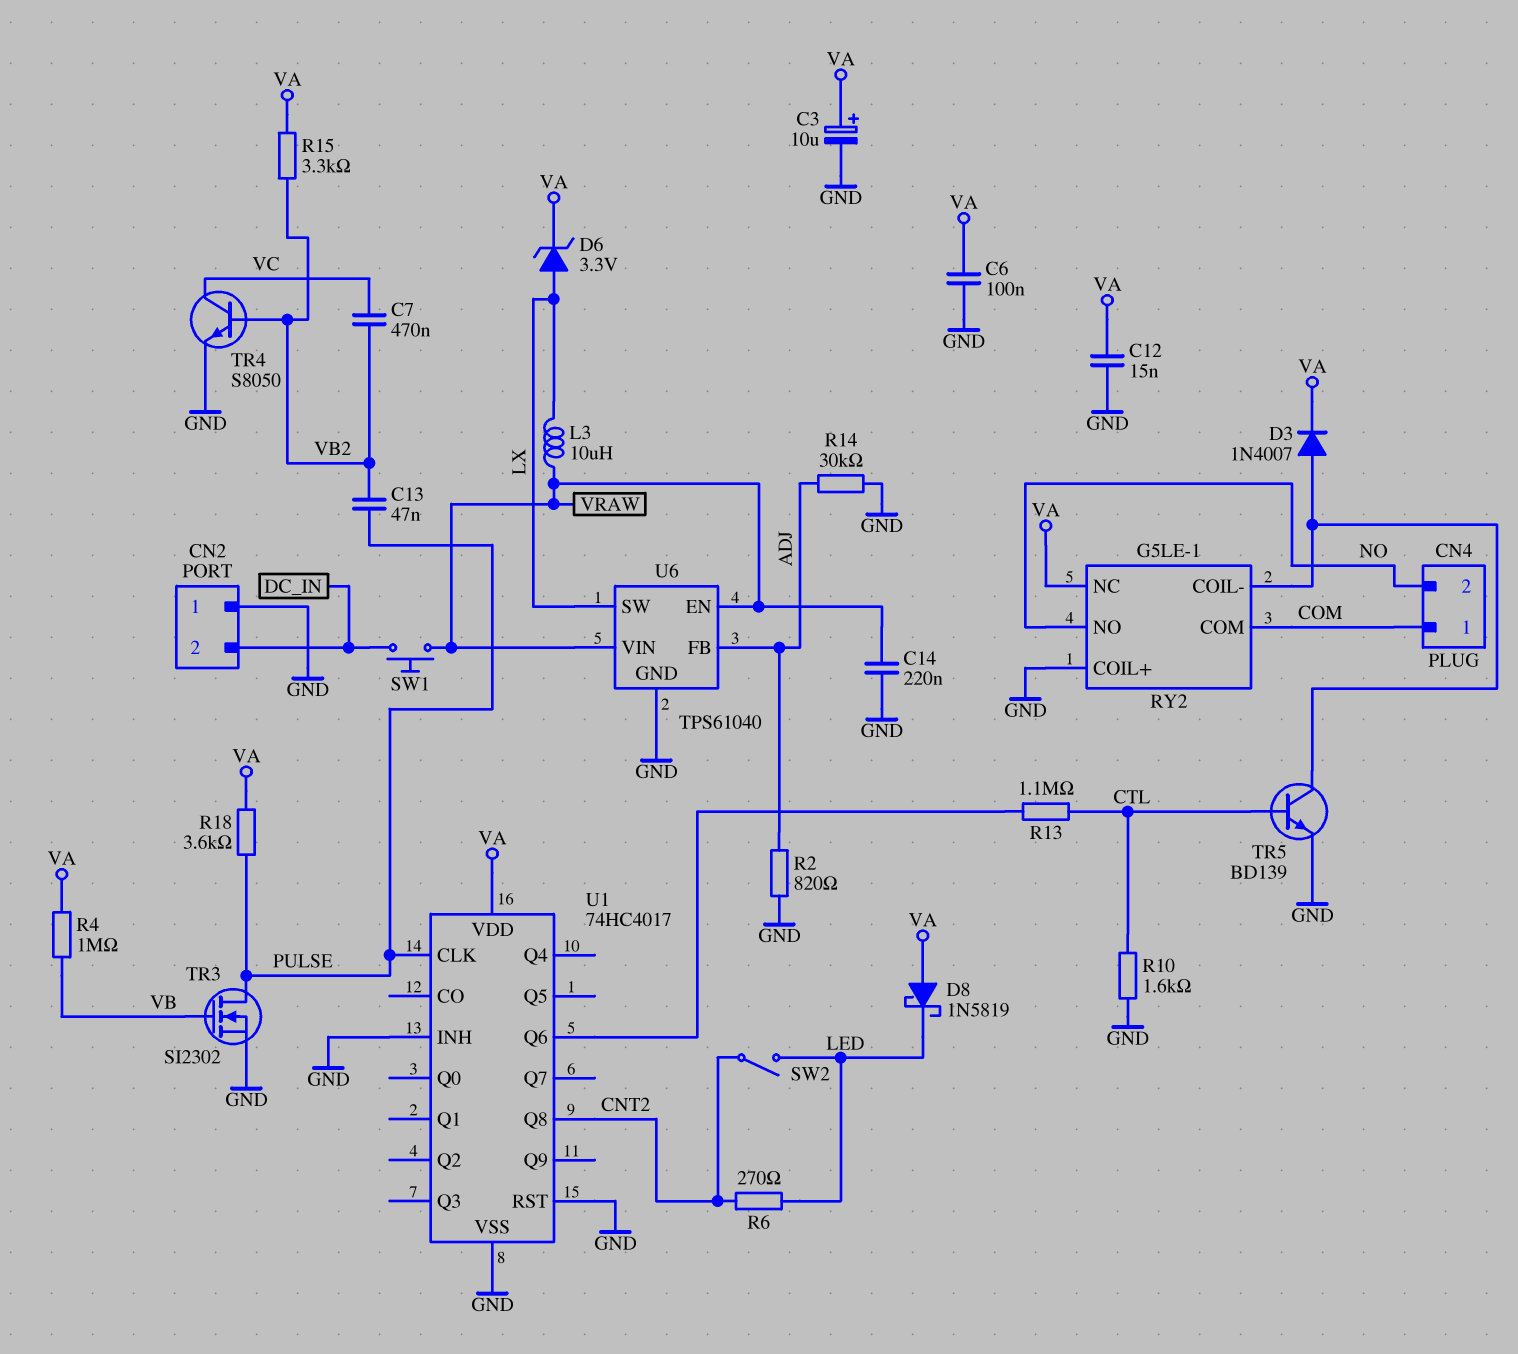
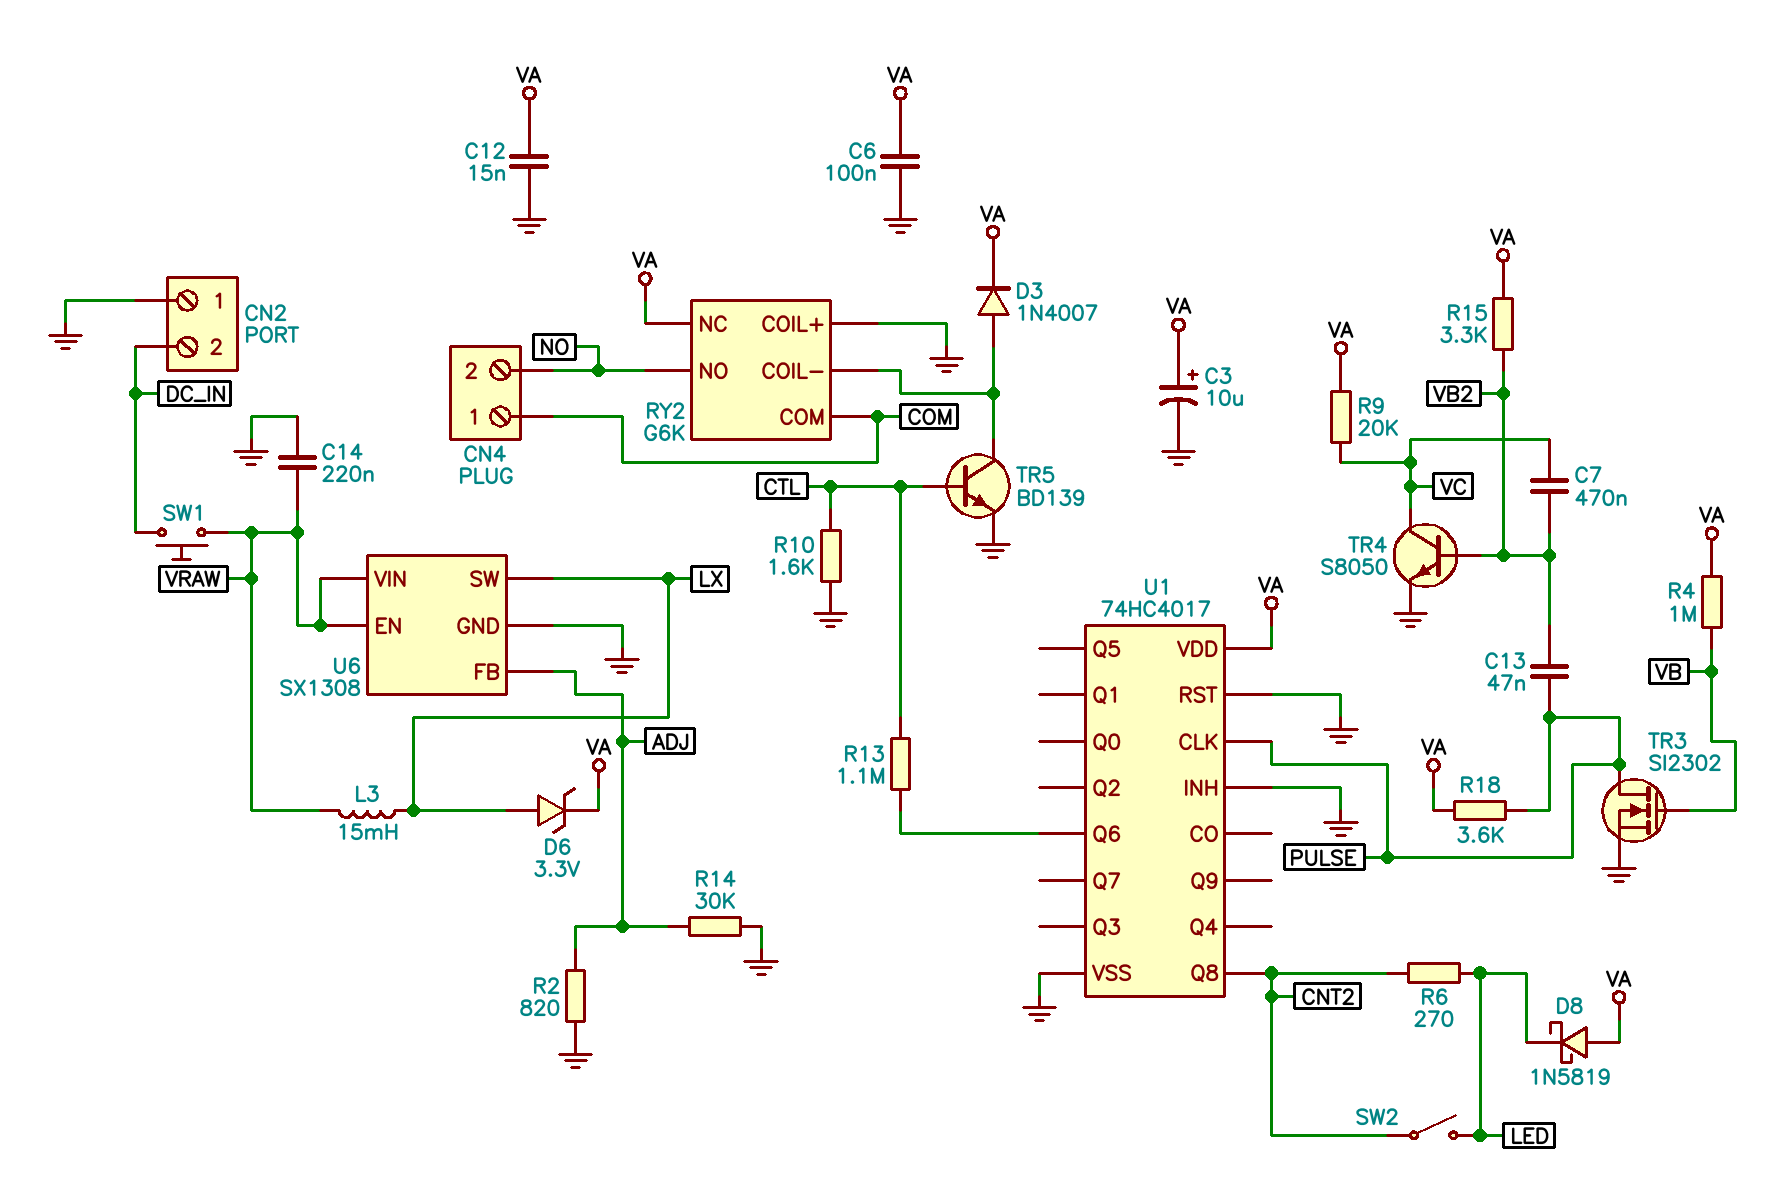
L3: 10uH (LX, VRAW) -> 15mH (LX, VRAW)
R9: none -> 20k (VA, VC)
RY2: G5LE-1 -> G6K
U6: TPS61040 -> SX1308

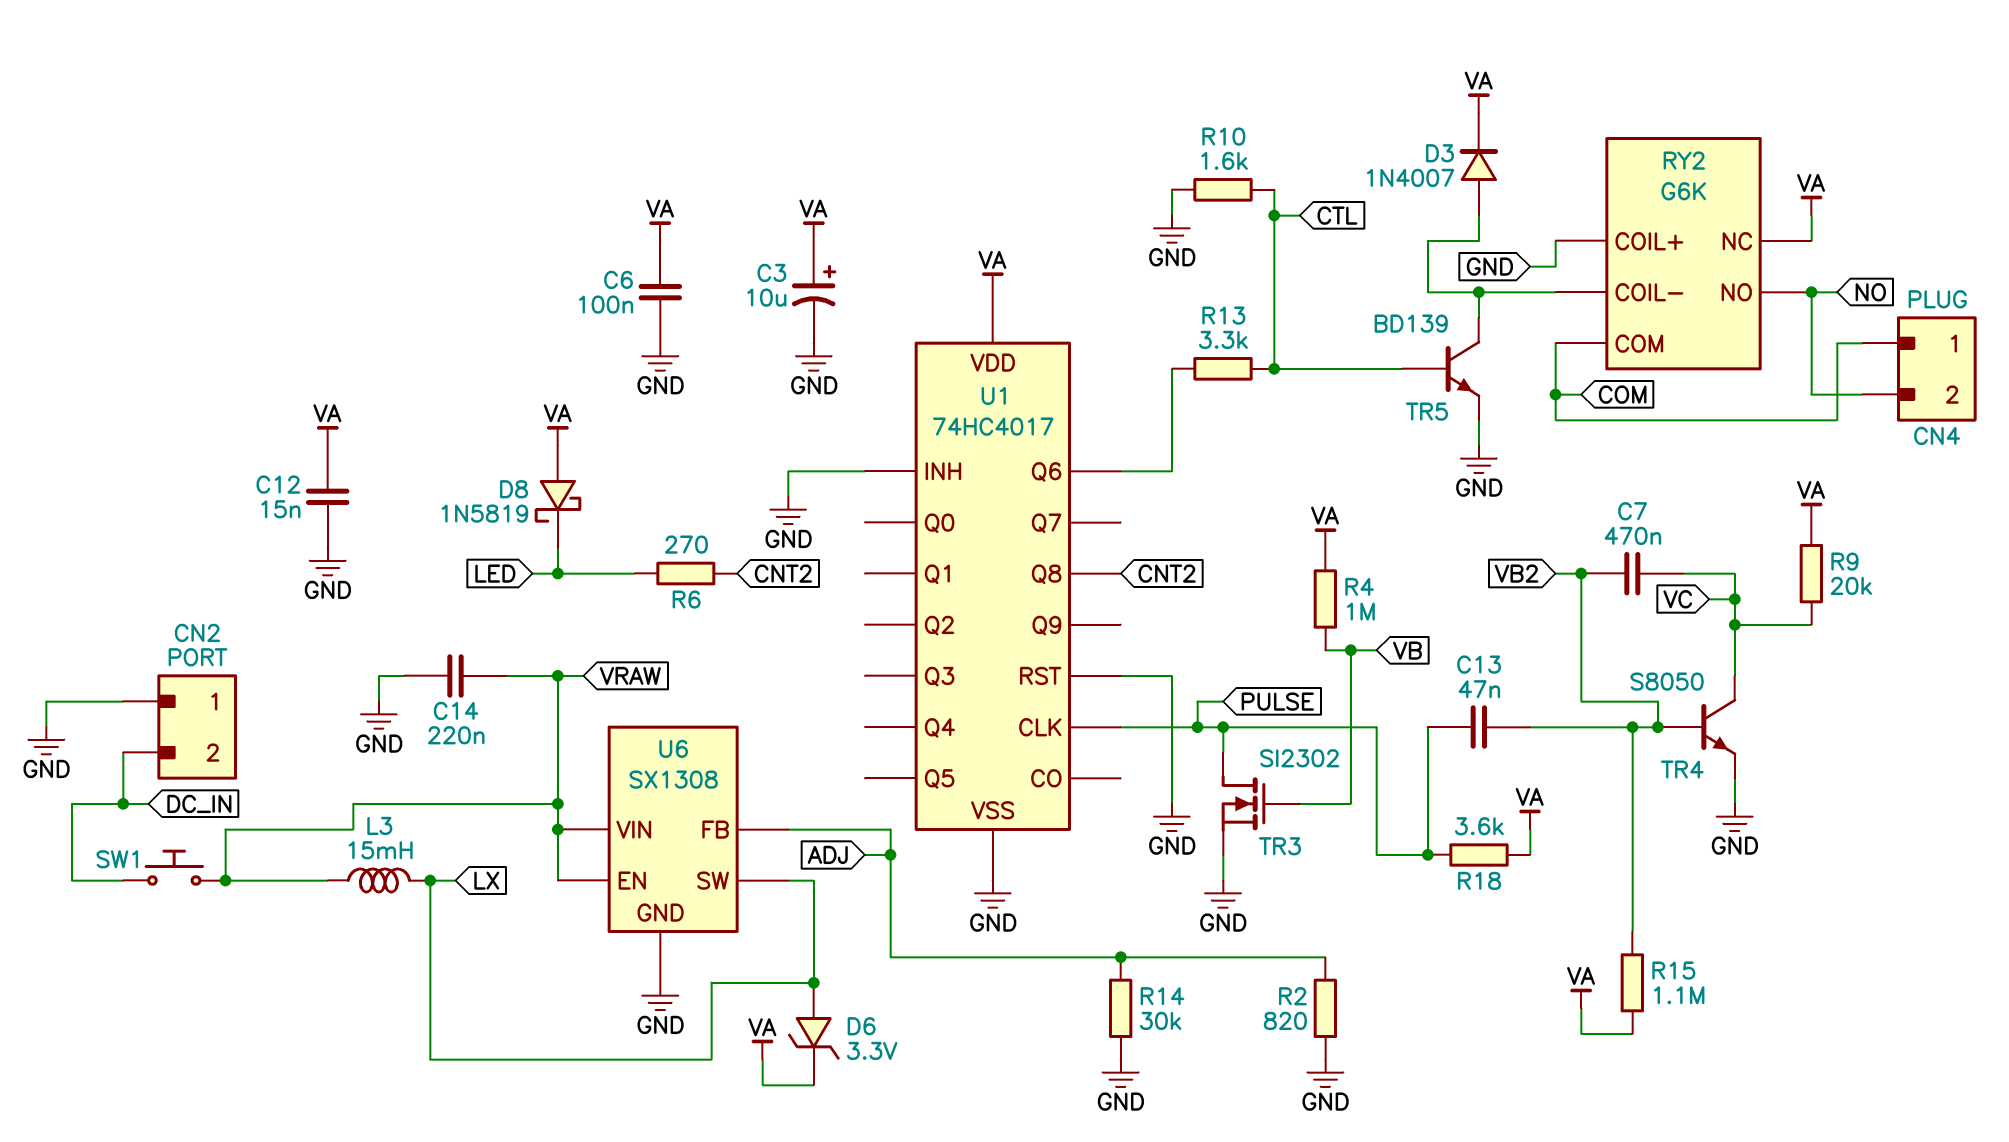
R13: 1.1M (CTL, U1/Q6) -> 3.3k (CTL, U1/Q6)
R15: 3.3k (VA, VB2) -> 1.1M (VA, VB2)
SW2: switch (CNT2, LED) -> none

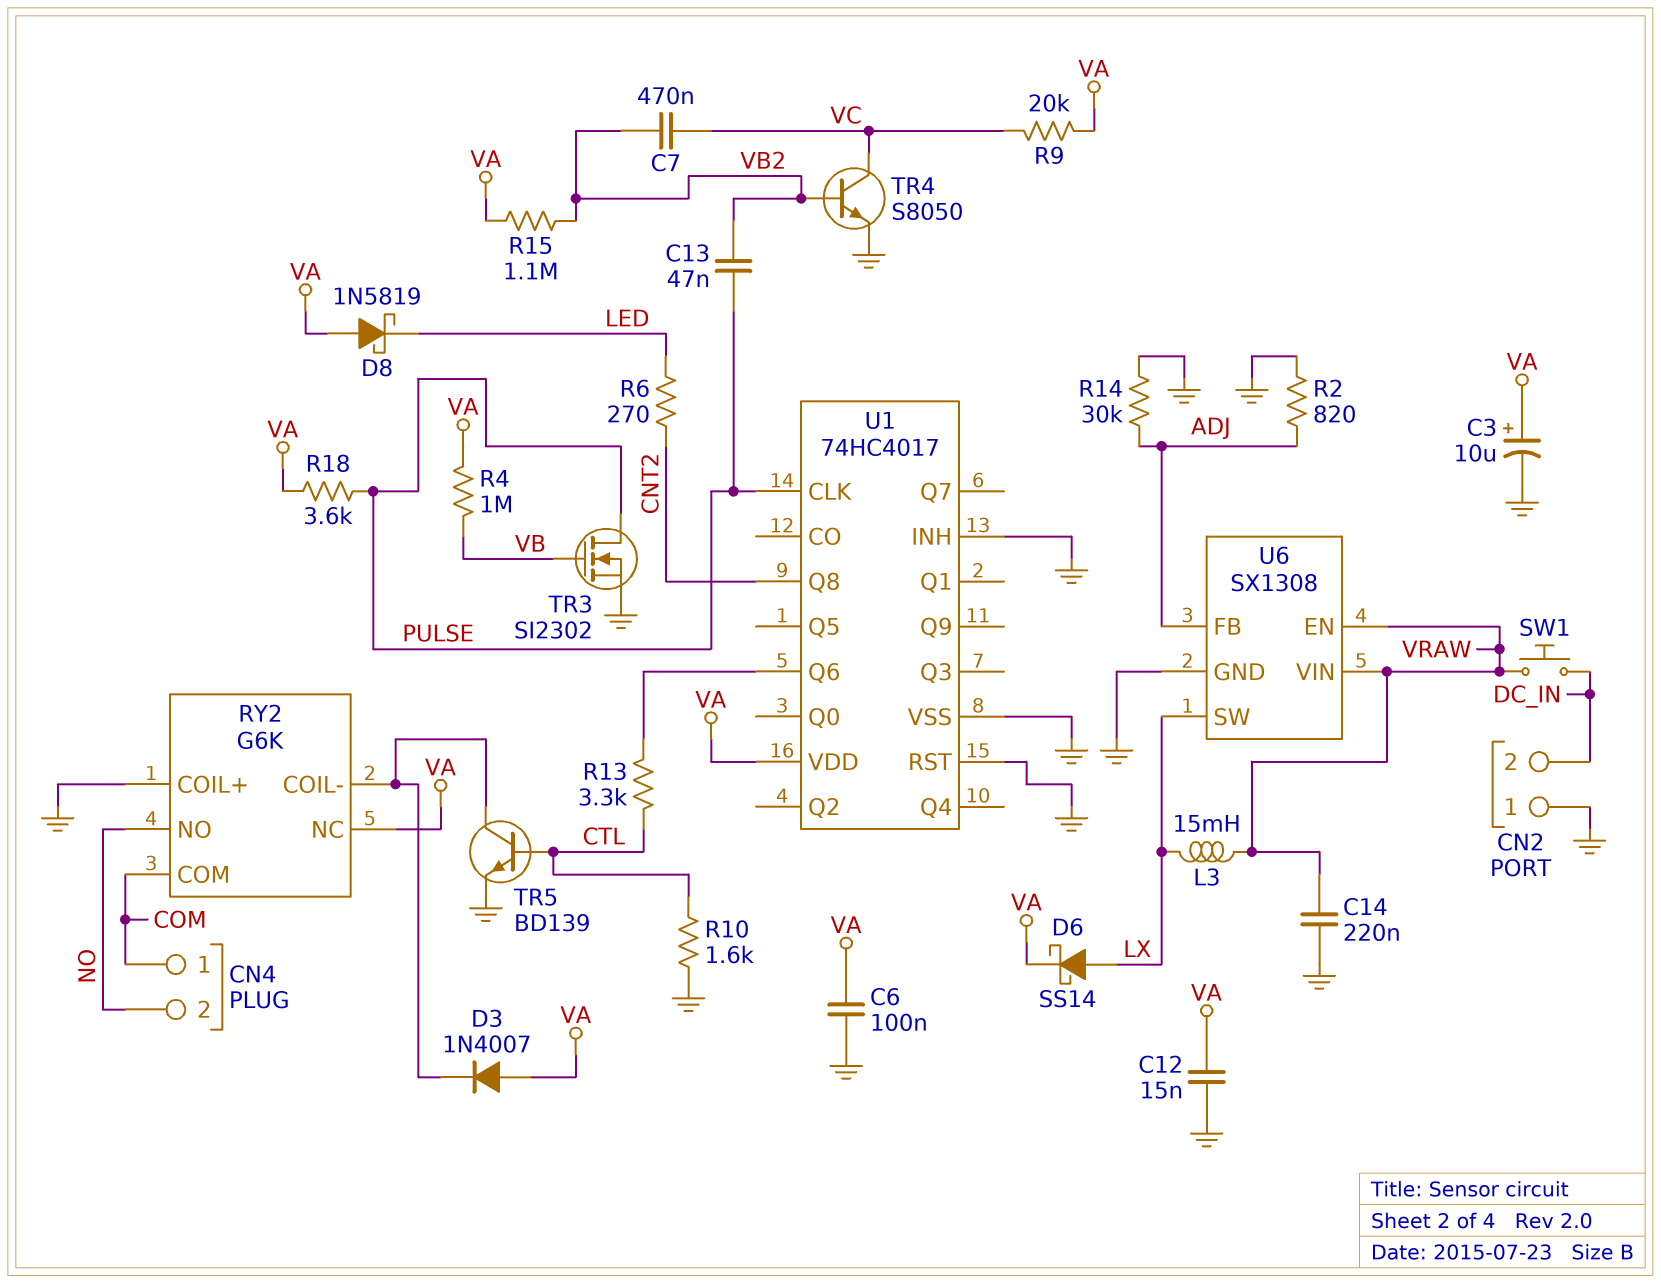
D3: diode 1N4007 (A RY2/COIL-, K VA) -> diode 1N4007 (A VA, K RY2/COIL-)
D6: zener 3.3V (A LX, K VA) -> schottky SS14 (A LX, K VA)

